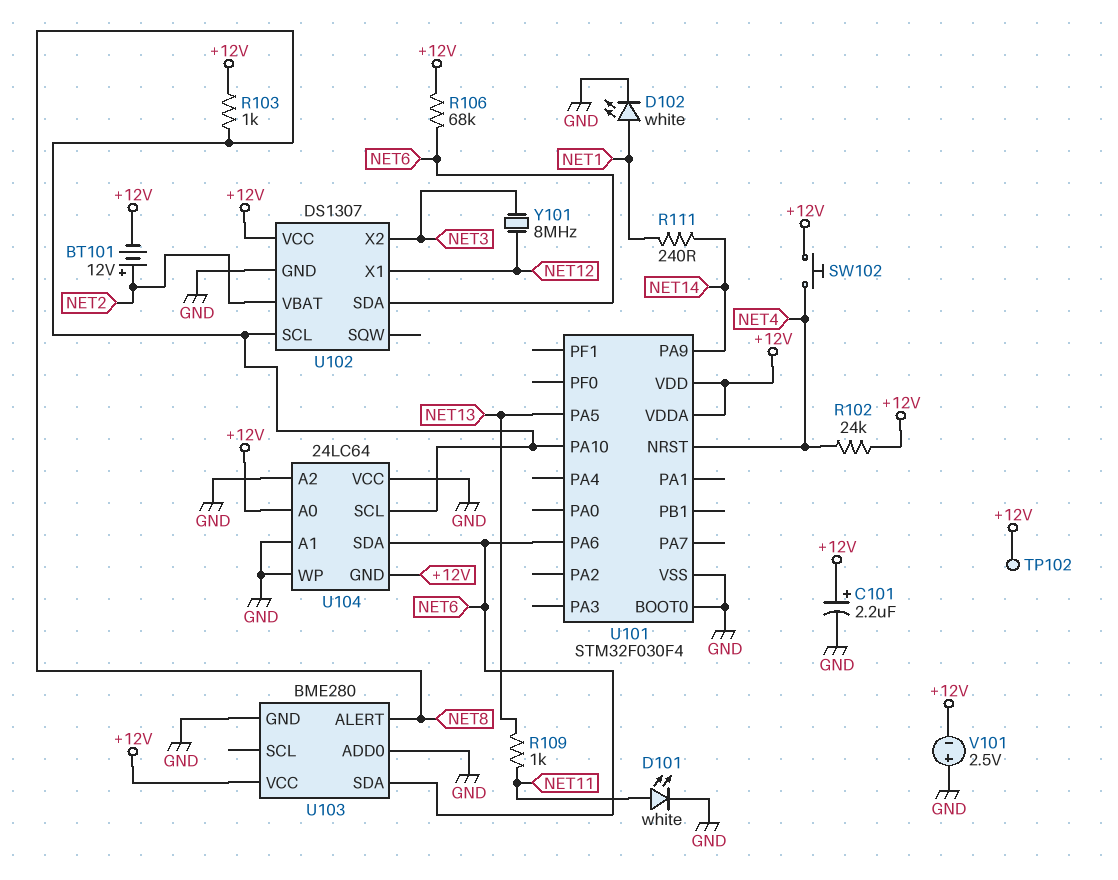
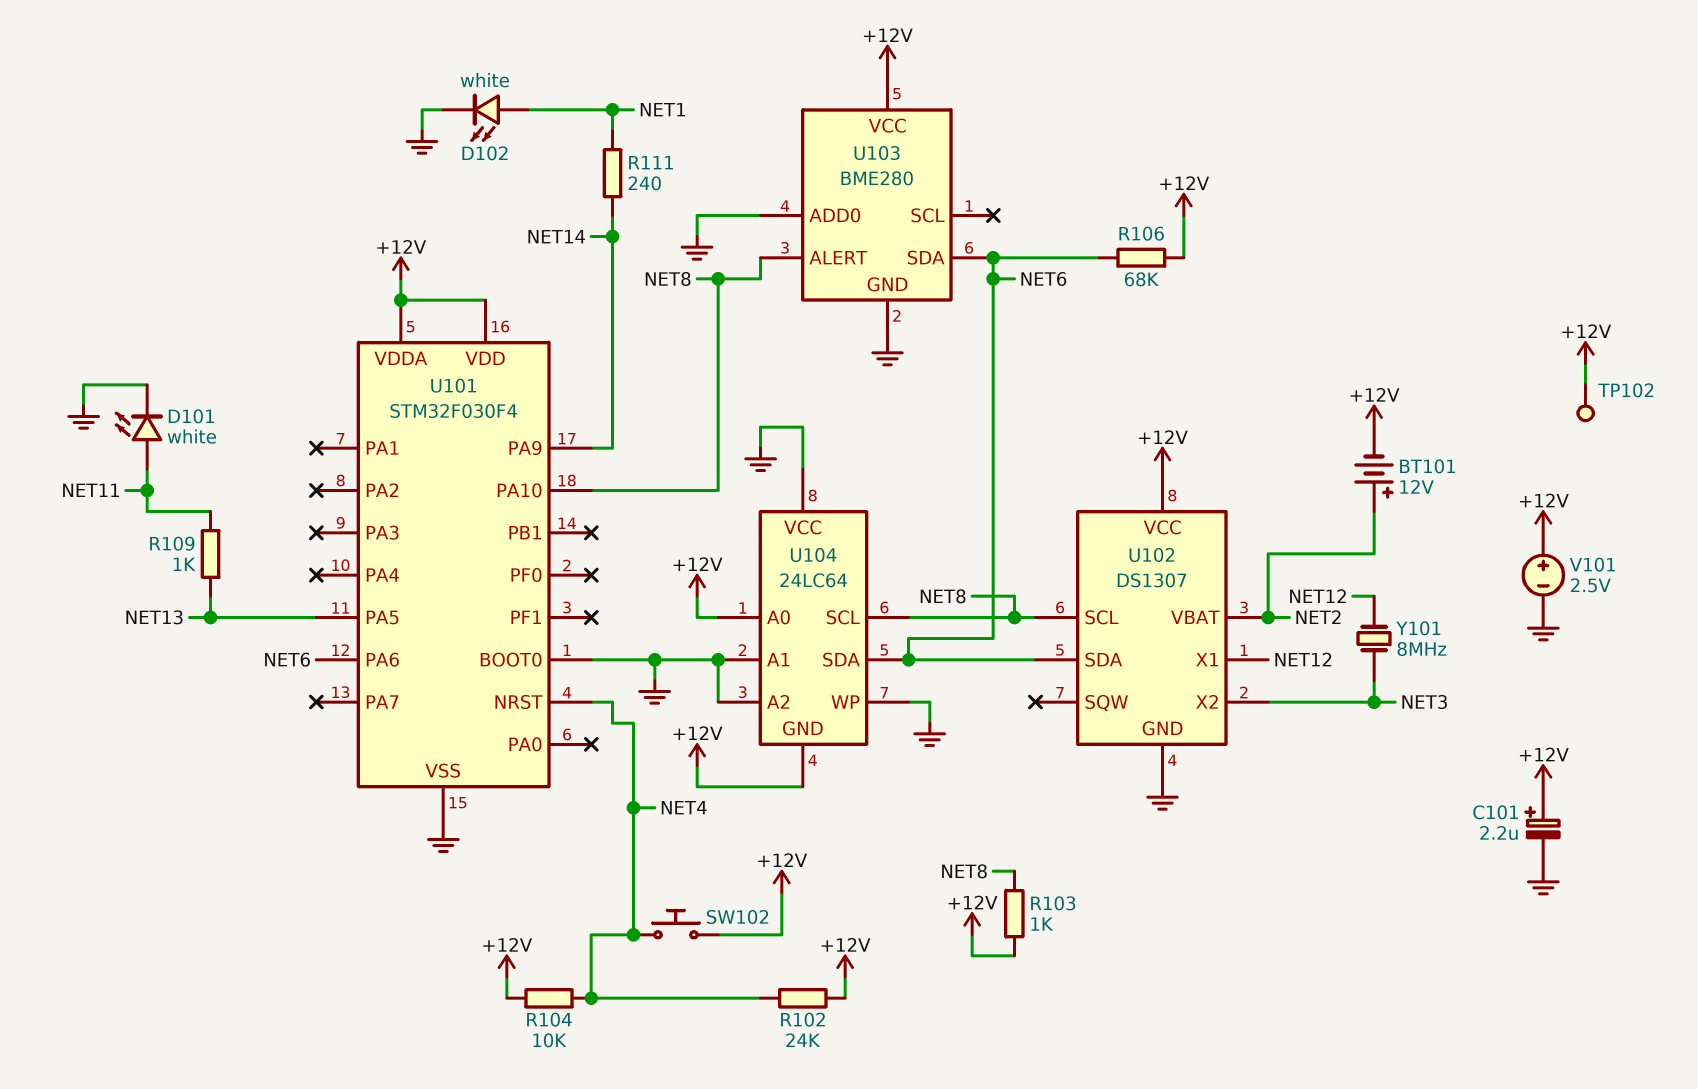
R104: none -> 10k (+12V, NET4)
V101: 2.5V (plus GND, minus +12V) -> 2.5V (plus +12V, minus GND)

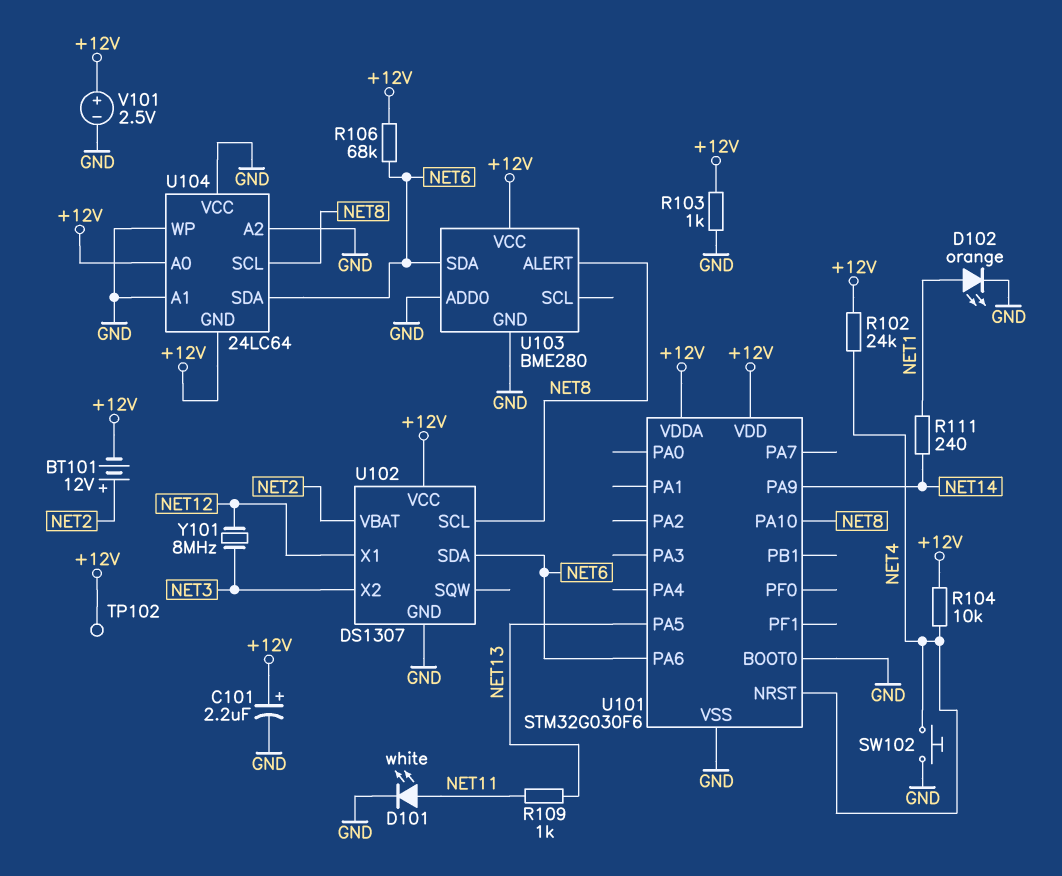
D102: LED white (A NET1, K GND) -> LED orange (A NET1, K GND)
R103: 1k (+12V, NET8) -> 1k (+12V, GND)
SW102: button (+12V, NET4) -> button (GND, NET4)
U101: STM32F030F4 -> STM32G030F6

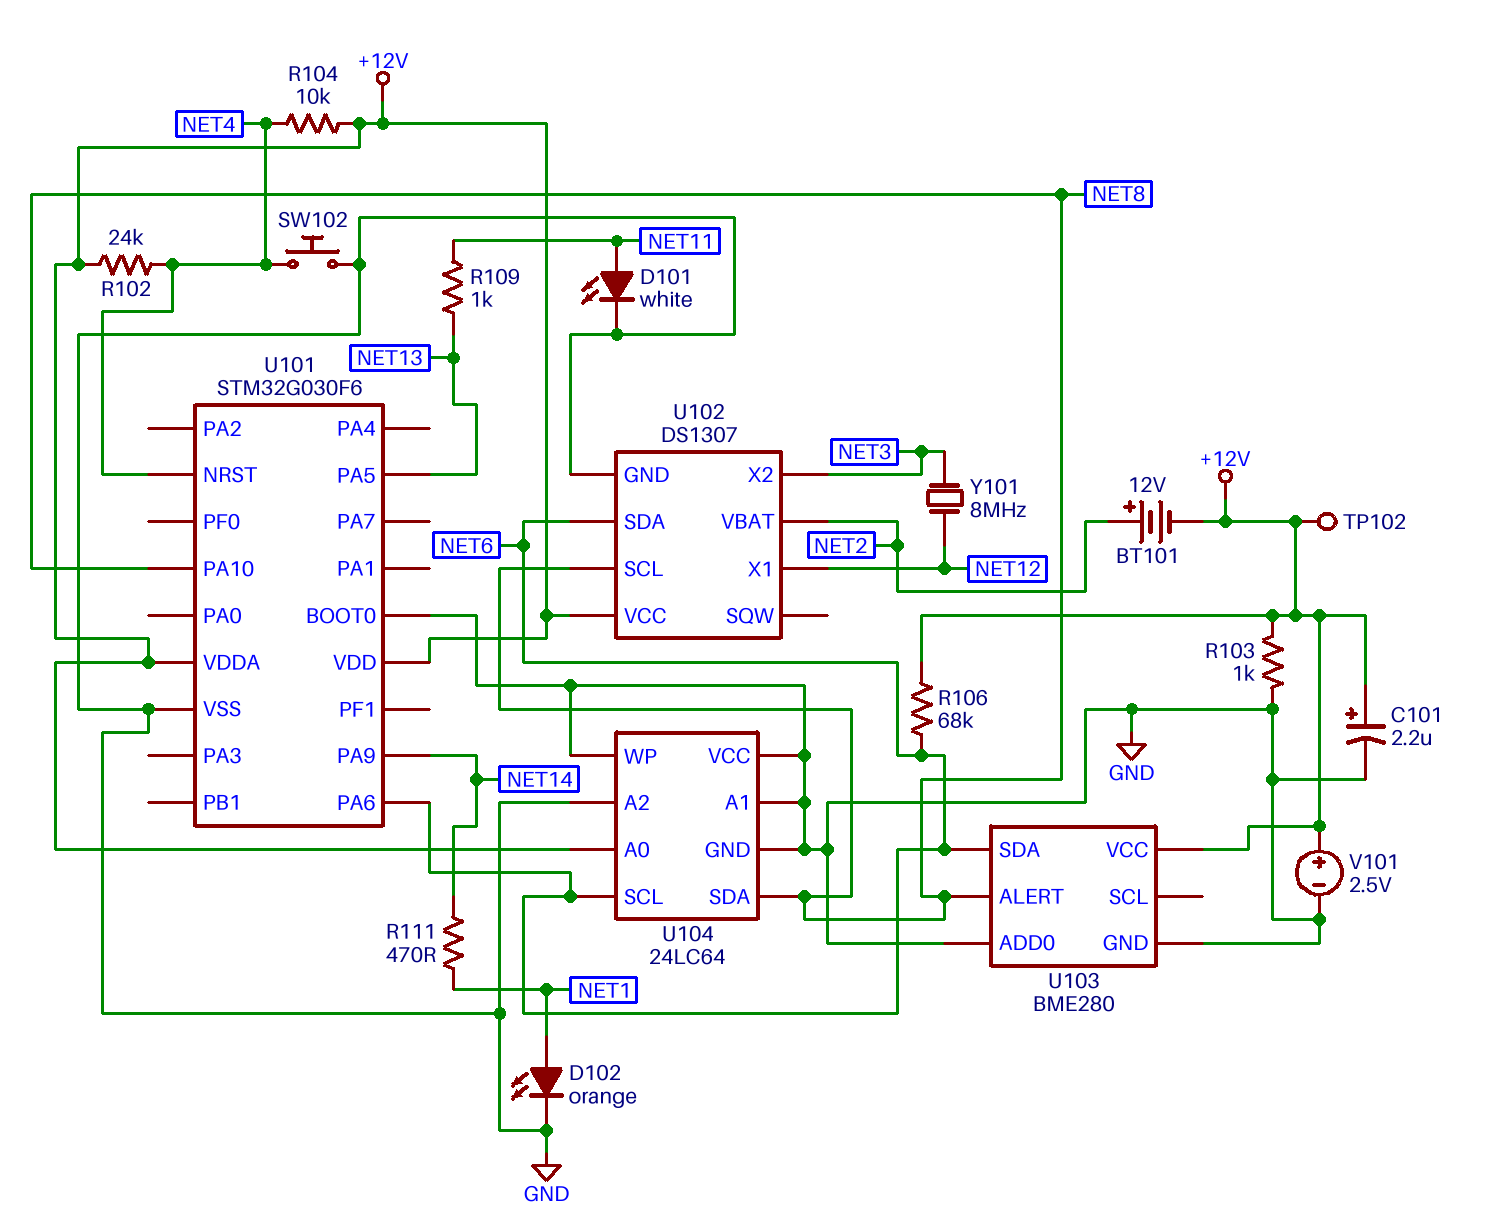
R111: 240 (NET1, NET14) -> 470 (NET1, NET14)
U104 pin GND: +12V -> GND
U104 pin SCL: NET8 -> NET6
U104 pin SDA: NET6 -> NET8

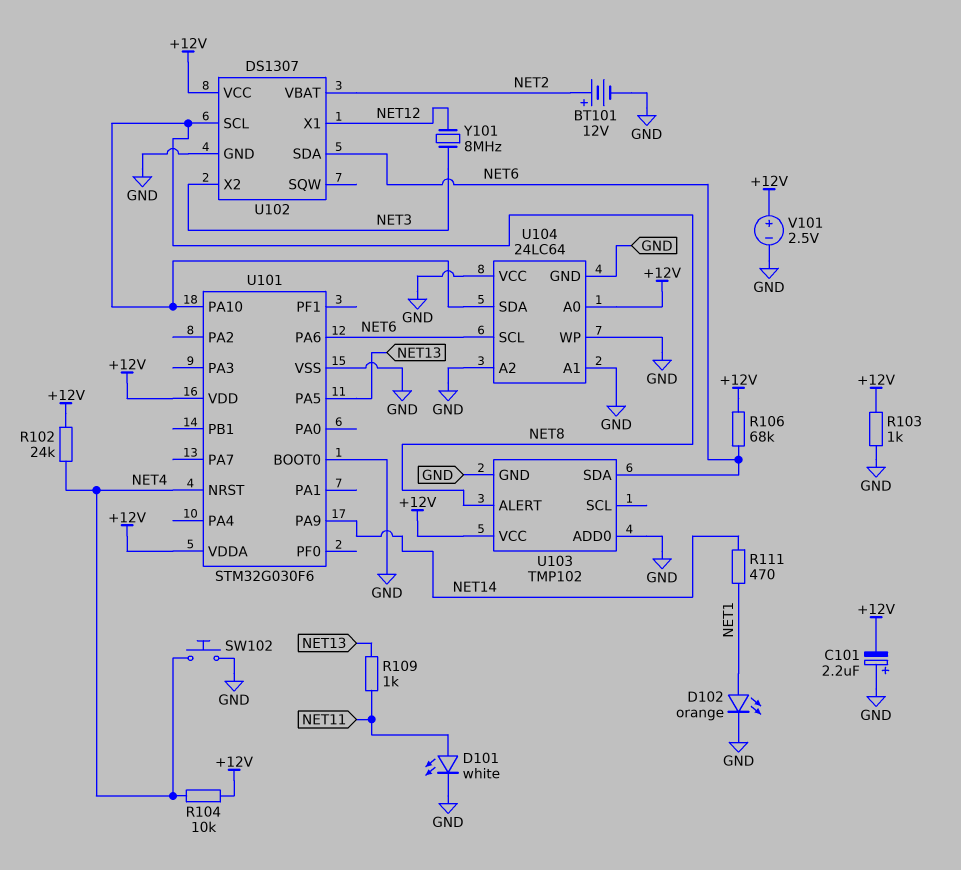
BT101: 12V (plus NET2, minus +12V) -> 12V (plus NET2, minus GND)
C101: 2.2uF (plus +12V, minus GND) -> 2.2uF (plus GND, minus +12V)
TP102: test point (+12V) -> none
U103: BME280 -> TMP102

